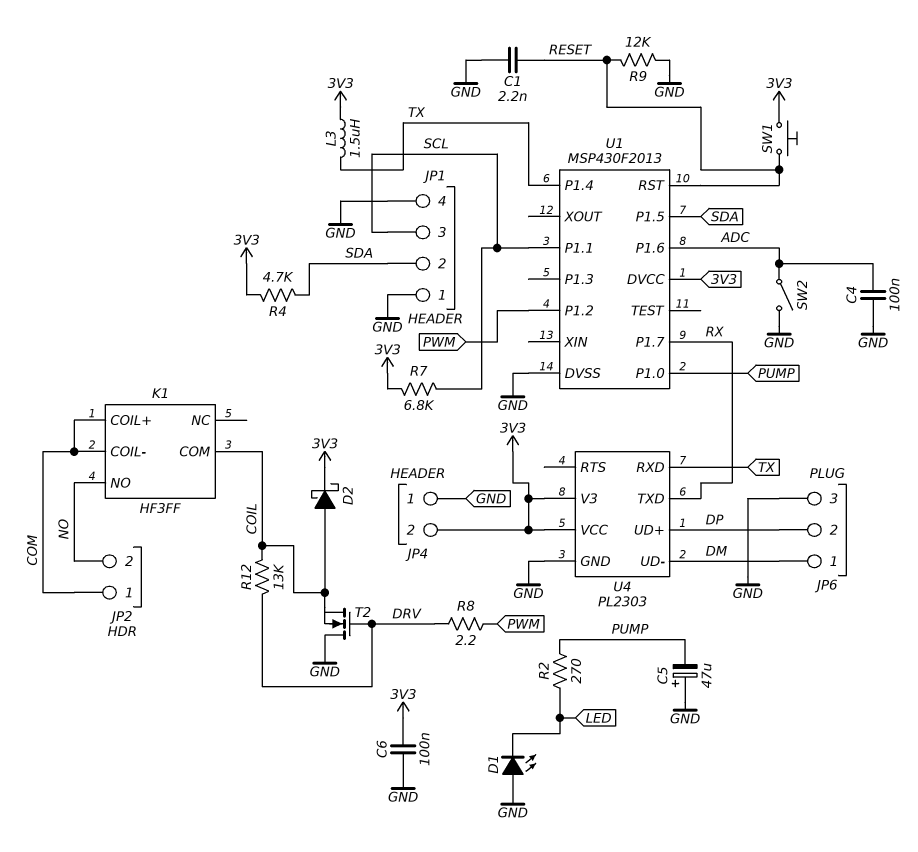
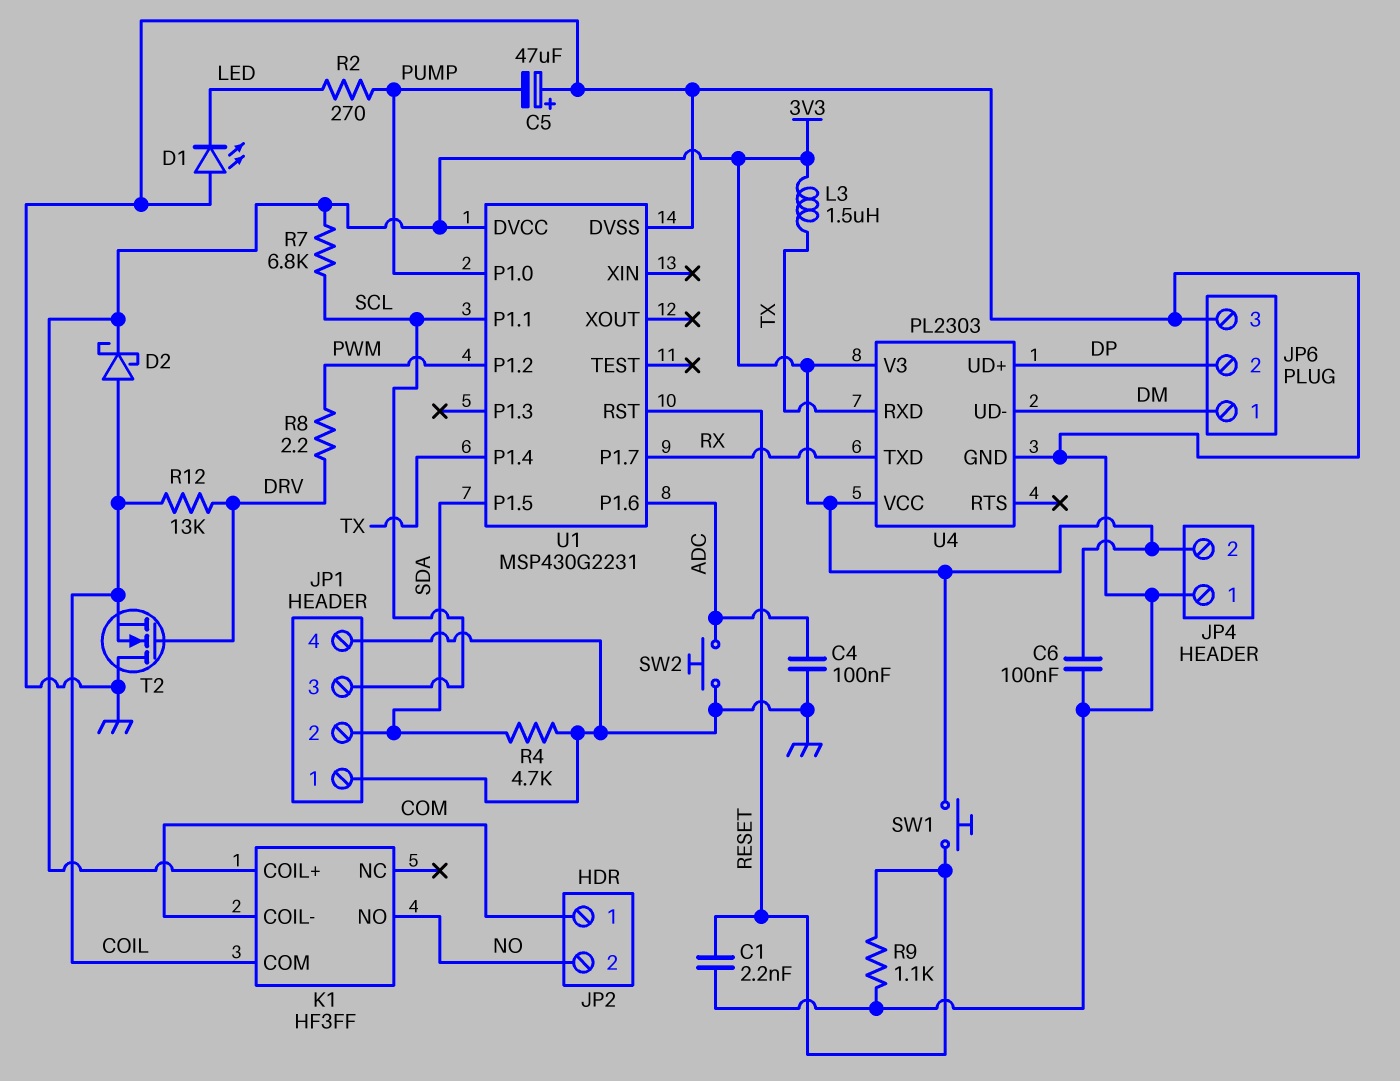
K1 pin COIL+: COM -> 3V3
R4: 4.7k (3V3, SDA) -> 4.7k (GND, SDA)
R9: 12k (GND, RESET) -> 1.1k (GND, RESET)
SW2: switch (ADC, GND) -> button (ADC, GND)
U1: MSP430F2013 -> MSP430G2231

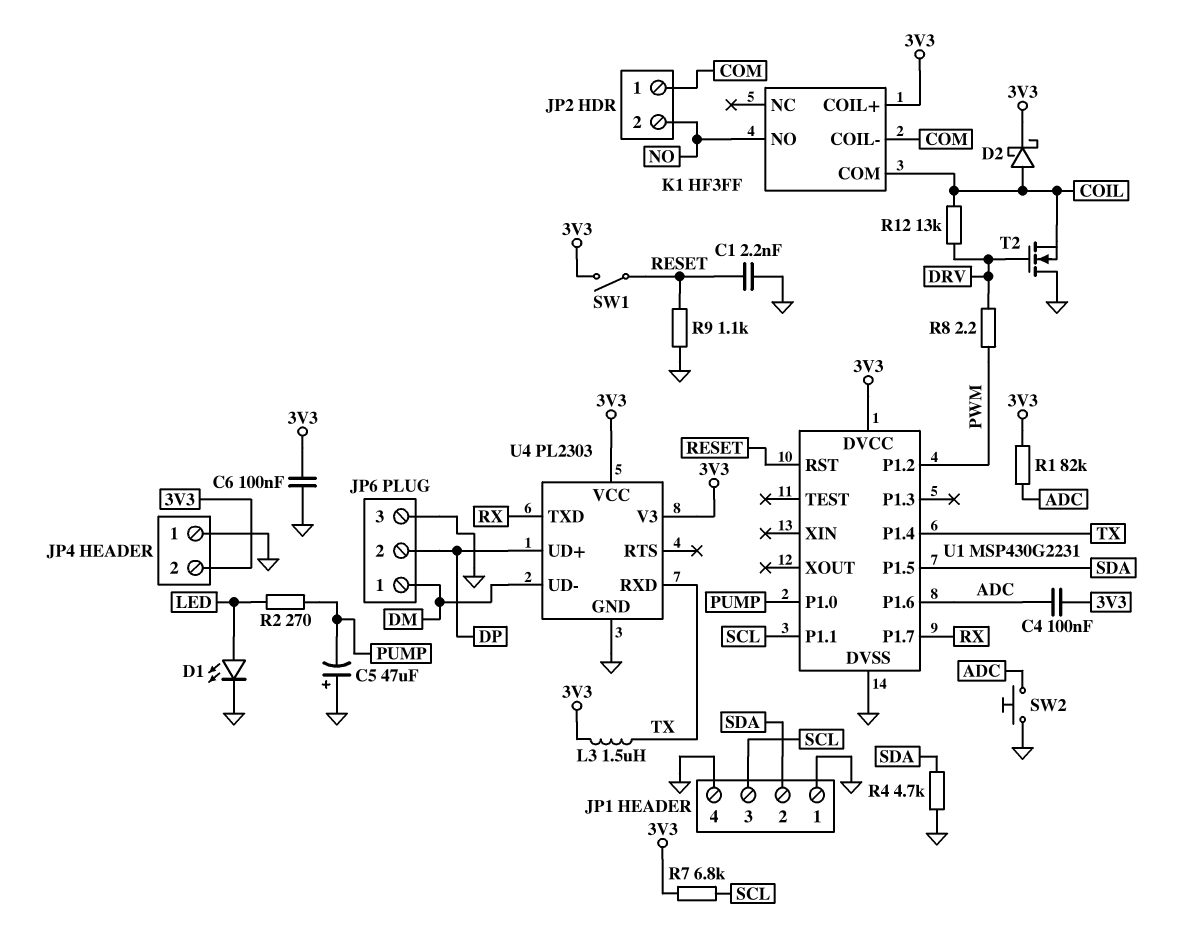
C4: 100nF (ADC, GND) -> 100nF (3V3, ADC)
D1: LED (A GND, K LED) -> LED (A LED, K GND)
R1: none -> 82k (3V3, ADC)
SW1: button (3V3, RESET) -> switch (3V3, RESET)

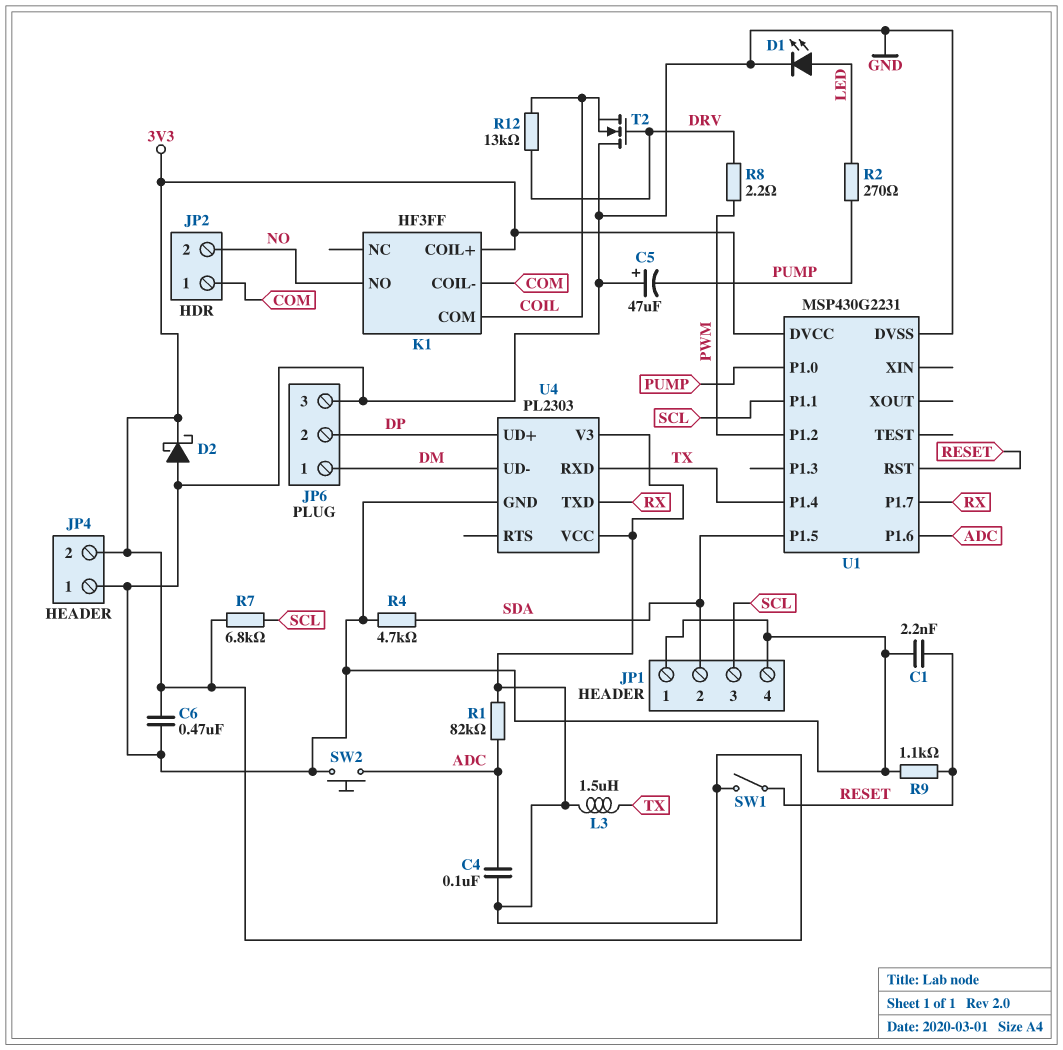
C6: 100nF (3V3, GND) -> 470nF (3V3, GND)
D2: schottky (A COIL, K 3V3) -> schottky (A GND, K 3V3)

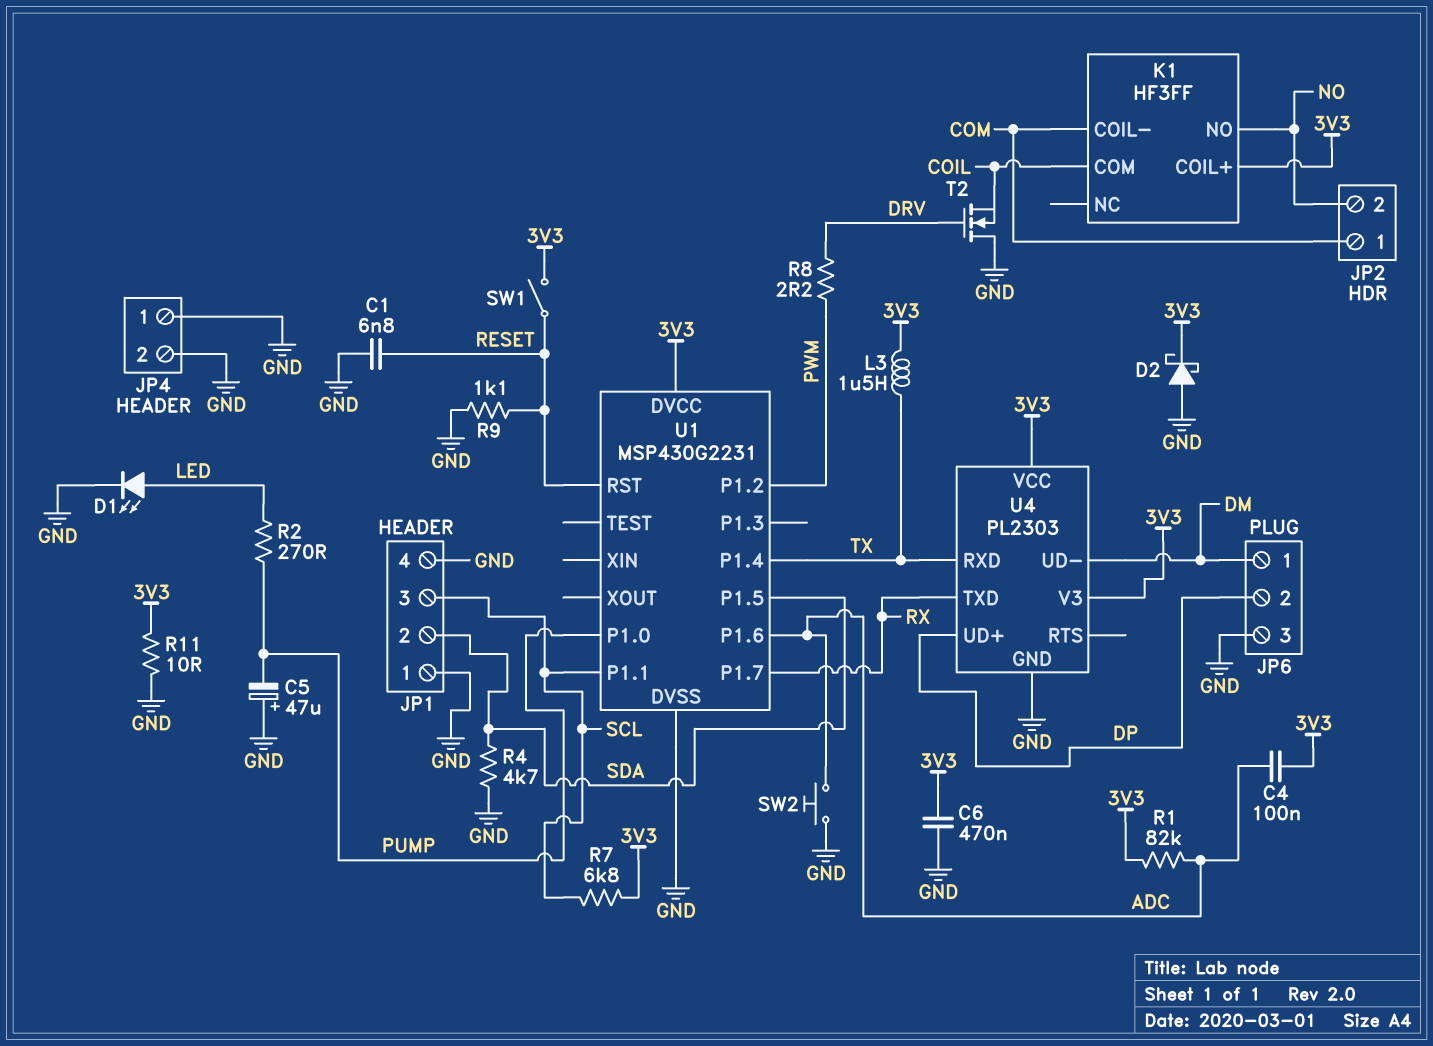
C1: 2.2nF (GND, RESET) -> 6.8nF (GND, RESET)
JP4 pin 2: 3V3 -> GND
R11: none -> 10 (3V3, GND)
R12: 13k (COIL, DRV) -> none

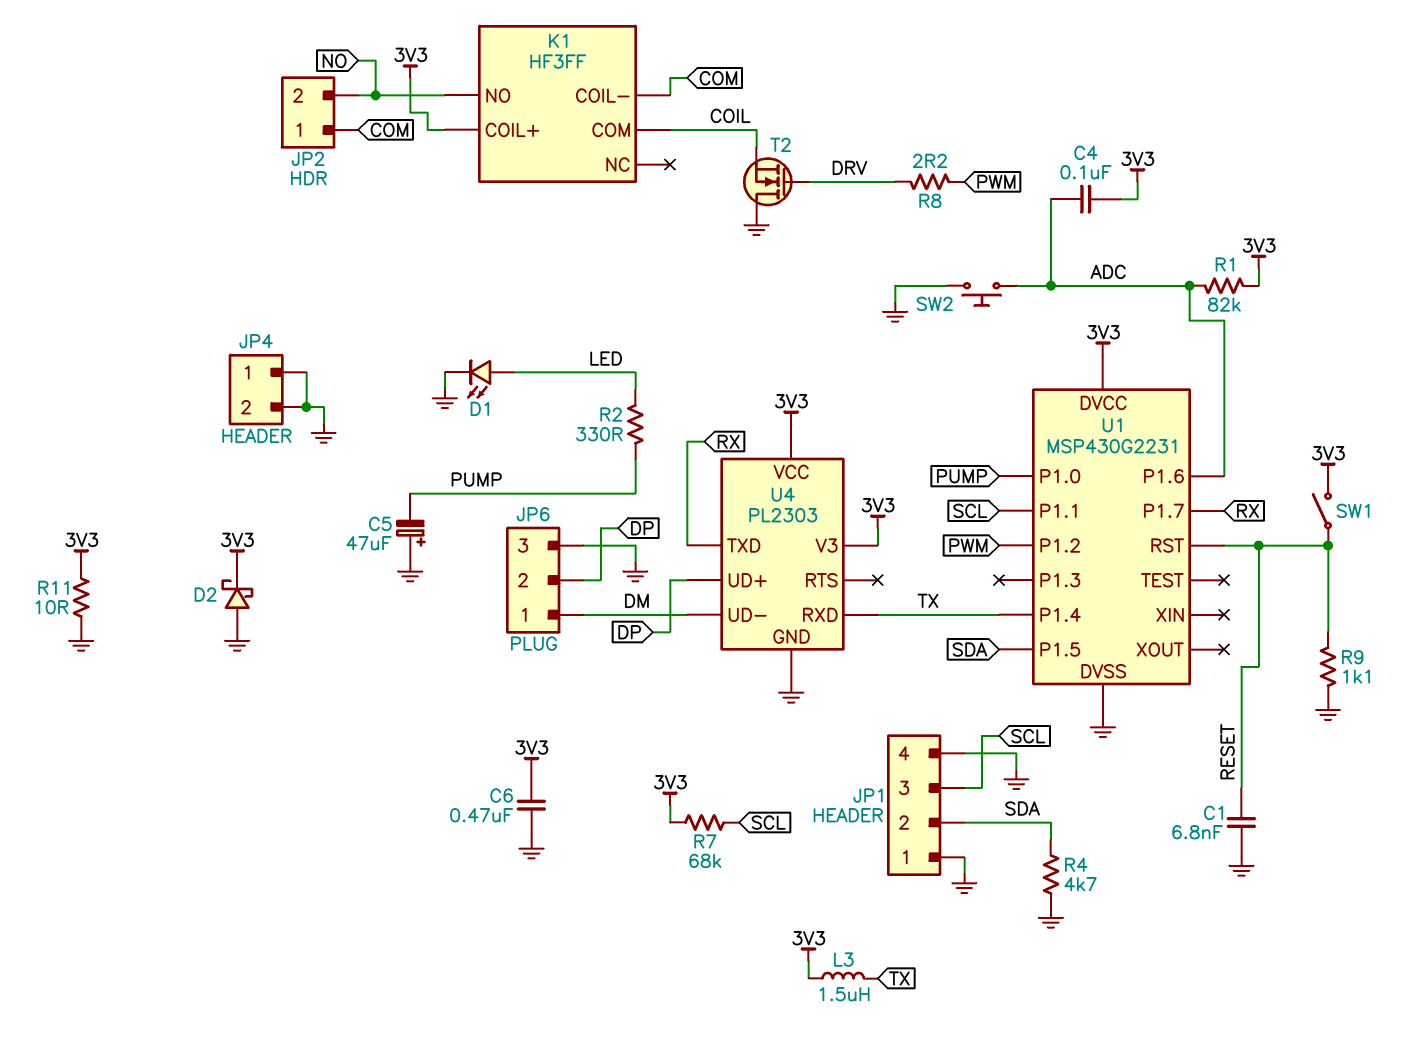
R2: 270 (LED, PUMP) -> 330 (LED, PUMP)
R7: 6.8k (3V3, SCL) -> 68k (3V3, SCL)

